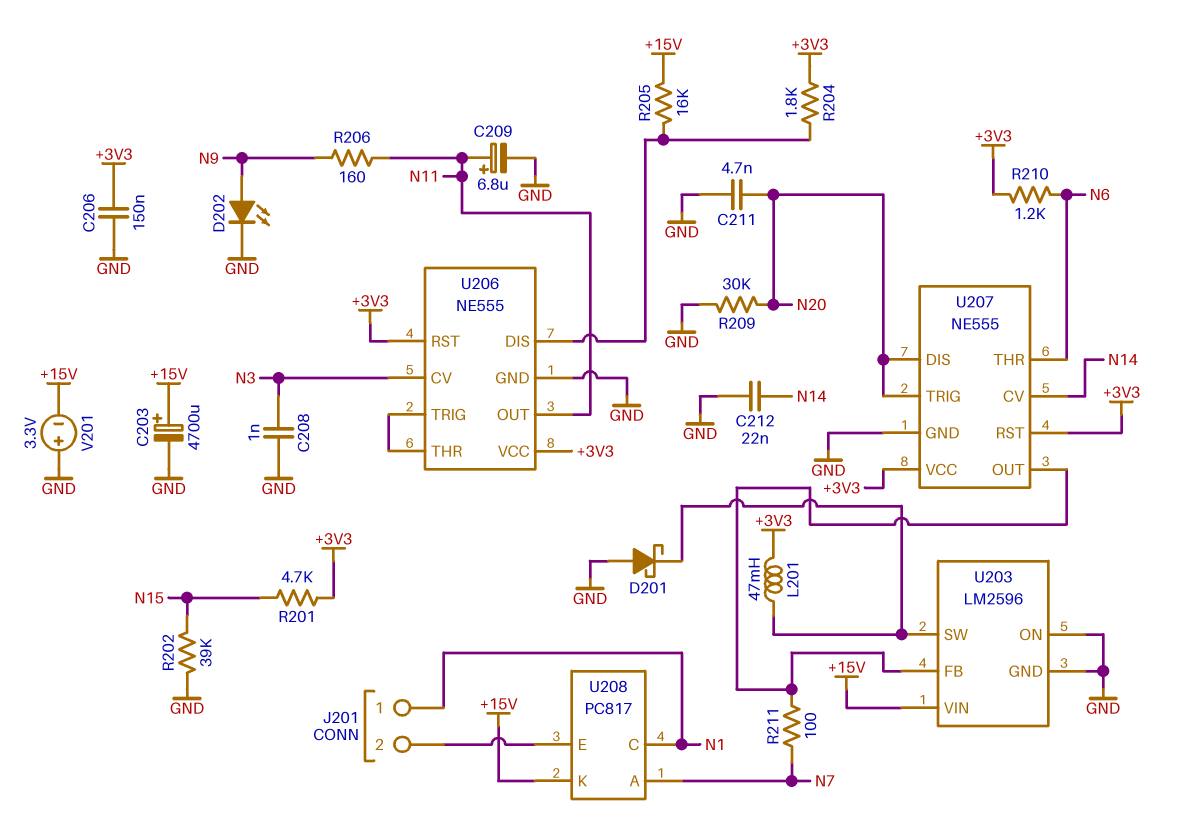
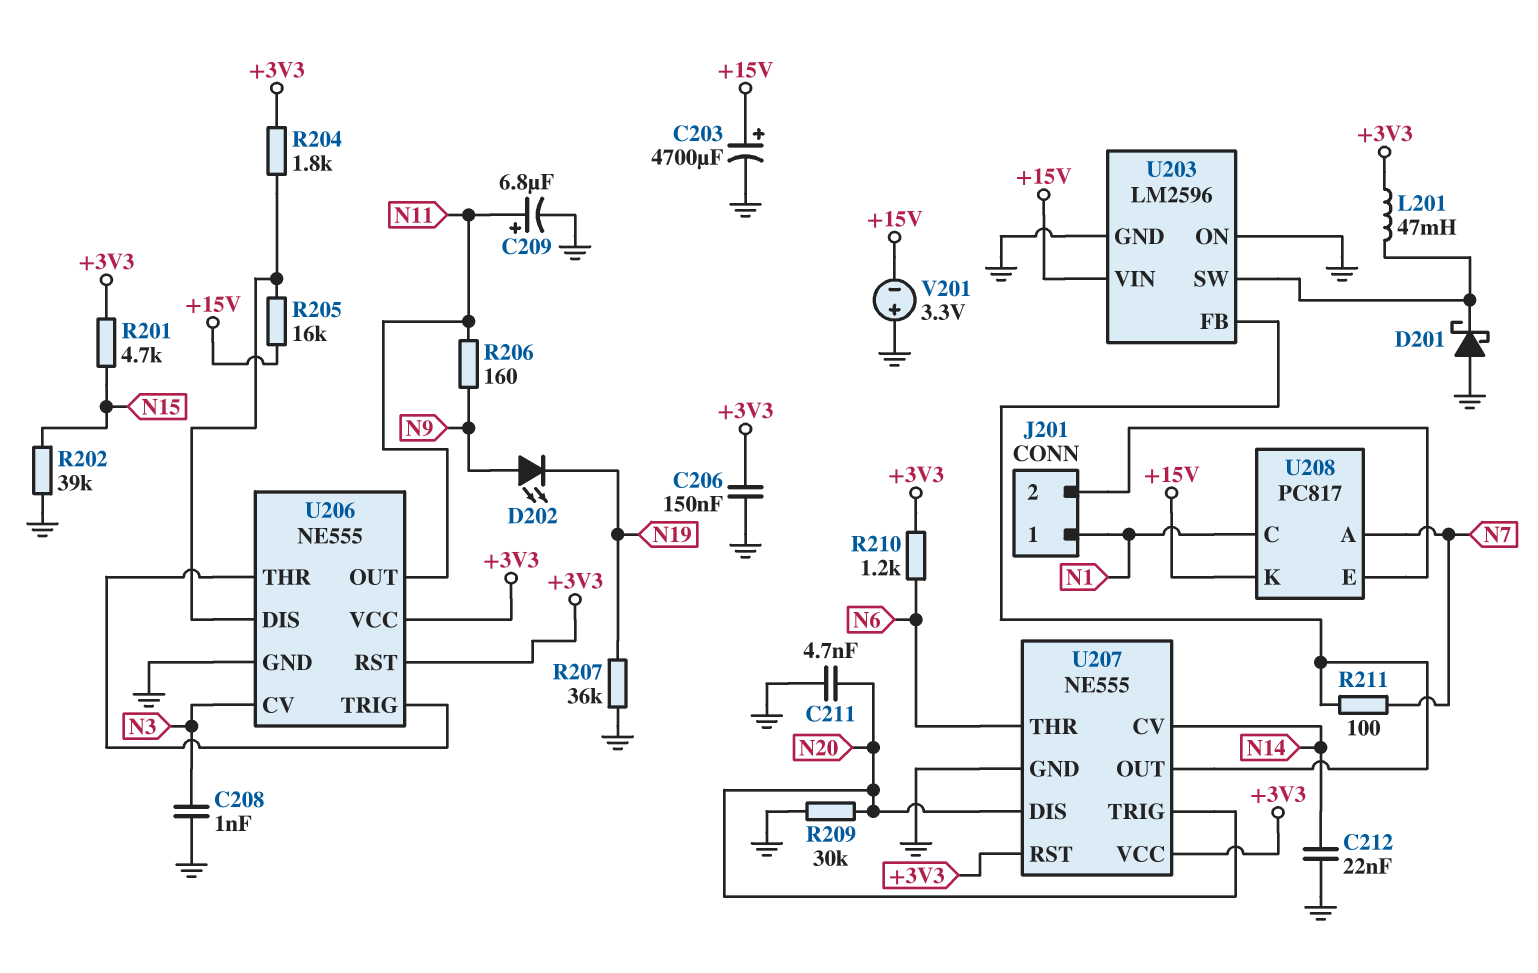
D202: LED (A N9, K GND) -> LED (A N9, K N19)
R207: none -> 36k (GND, N19)

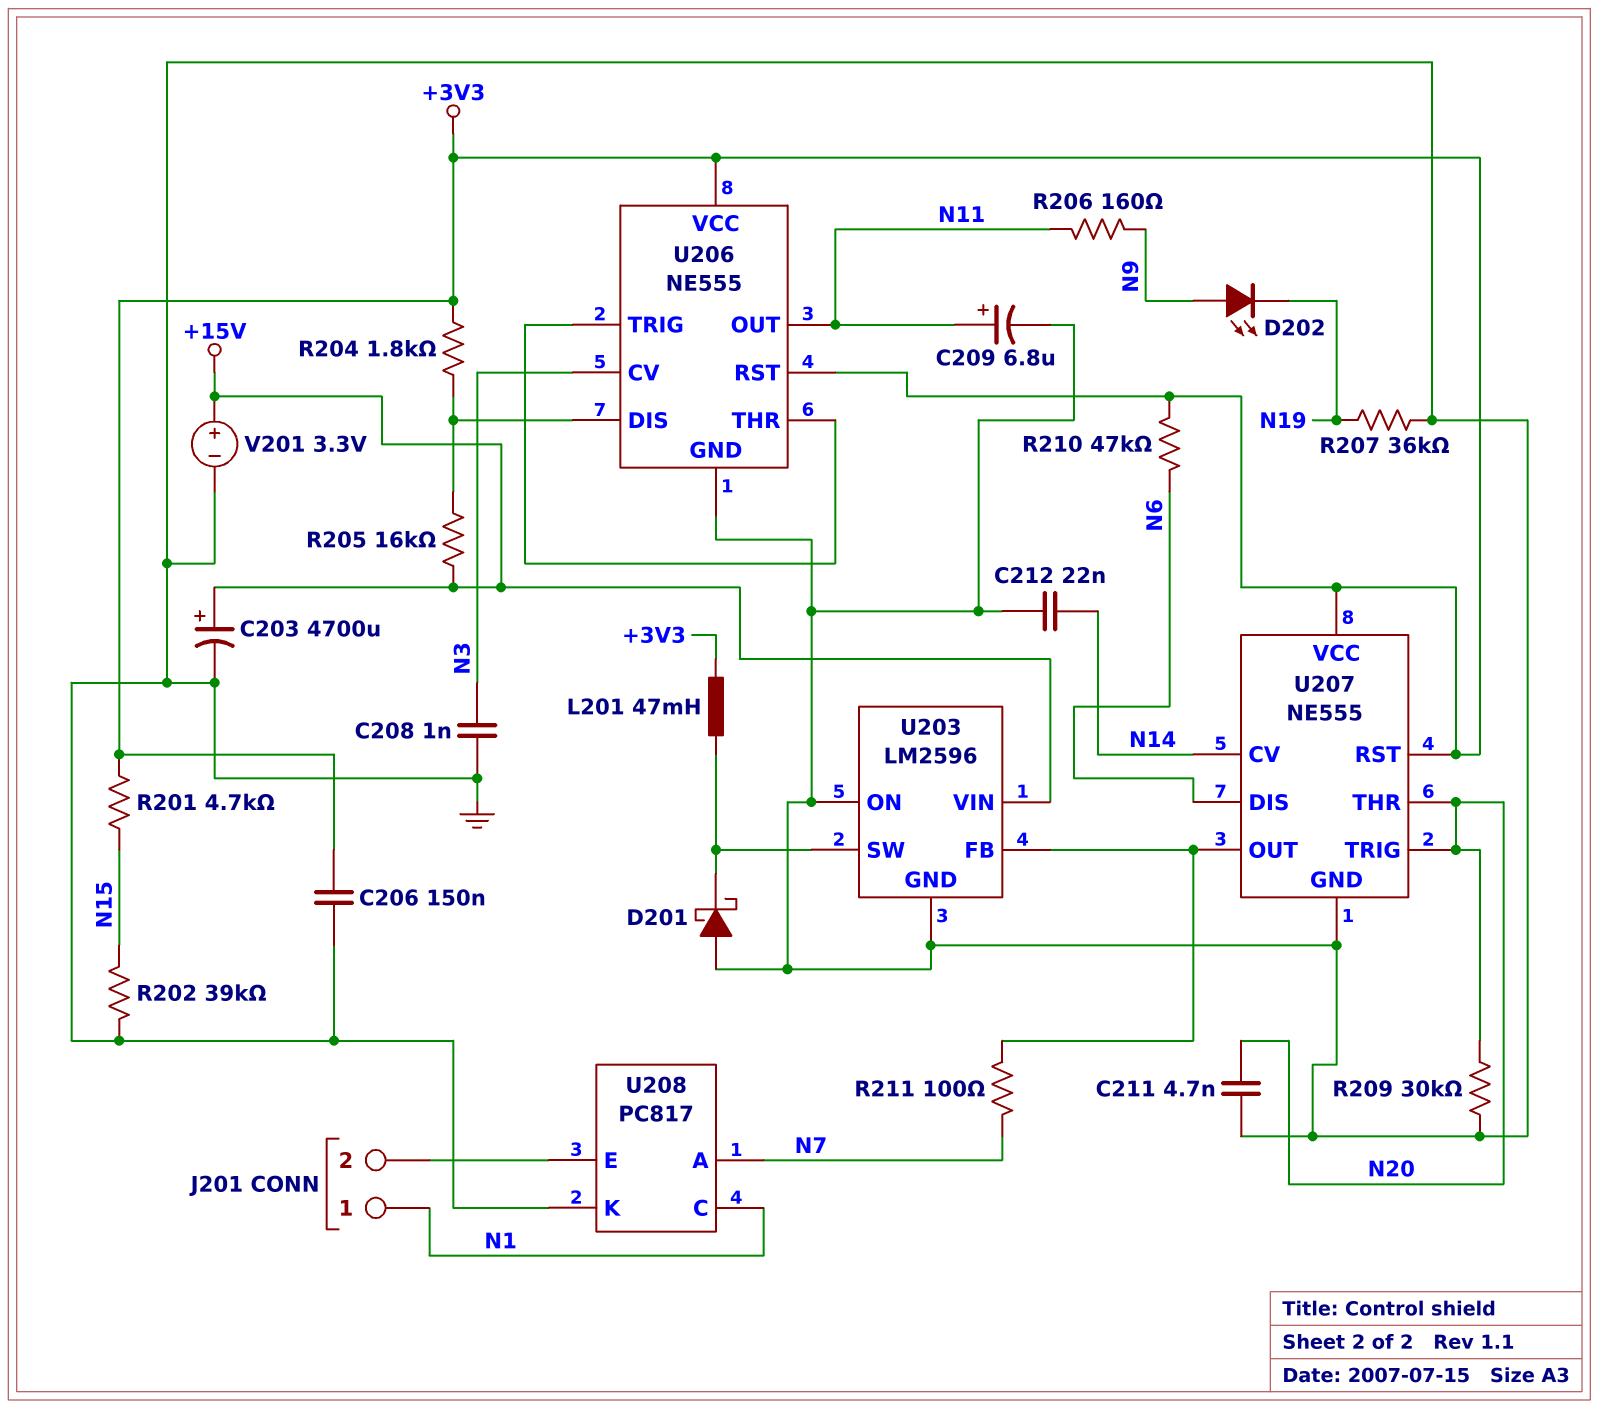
R210: 1.2k (+3V3, N6) -> 47k (+3V3, N6)
U207 pin DIS: N20 -> N6
U207 pin THR: N6 -> N20
U208 pin K: +15V -> GND
V201: 3.3V (plus GND, minus +15V) -> 3.3V (plus +15V, minus GND)

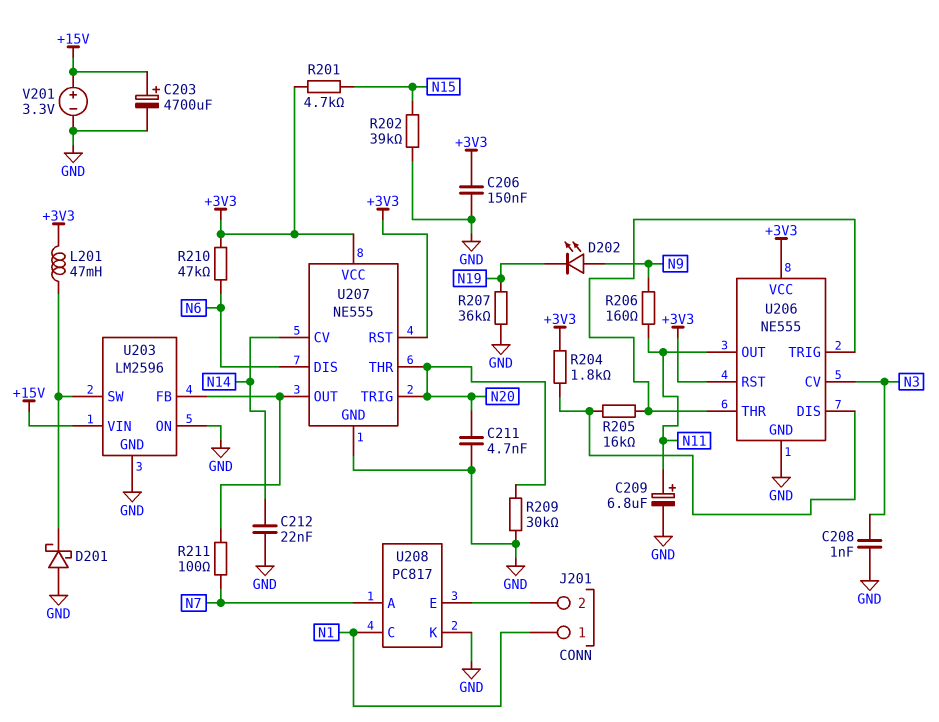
R205: 16k (+15V, U206/DIS) -> 16k (U206/DIS, U206/THR)

